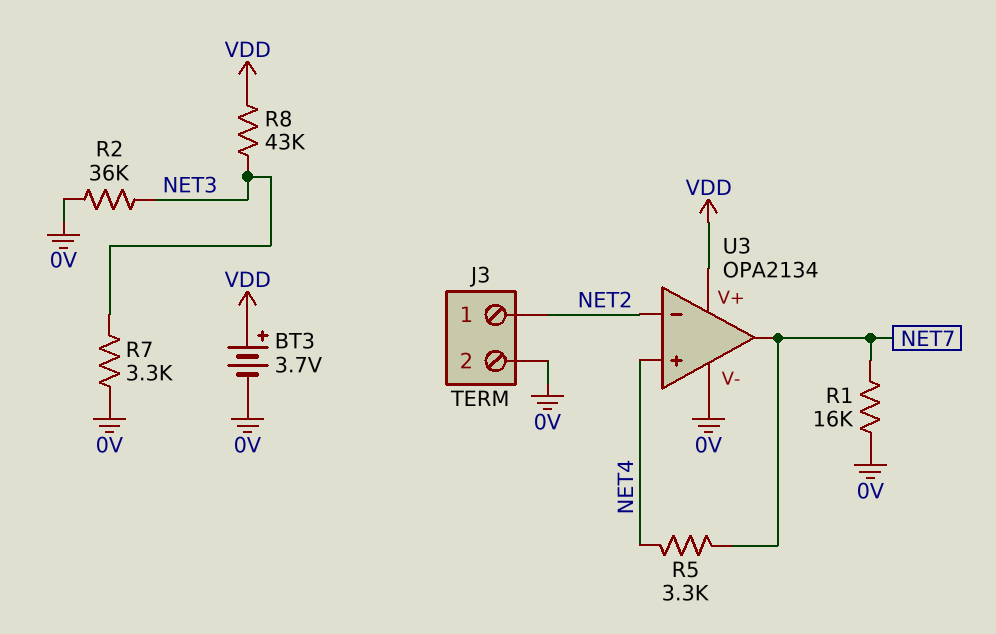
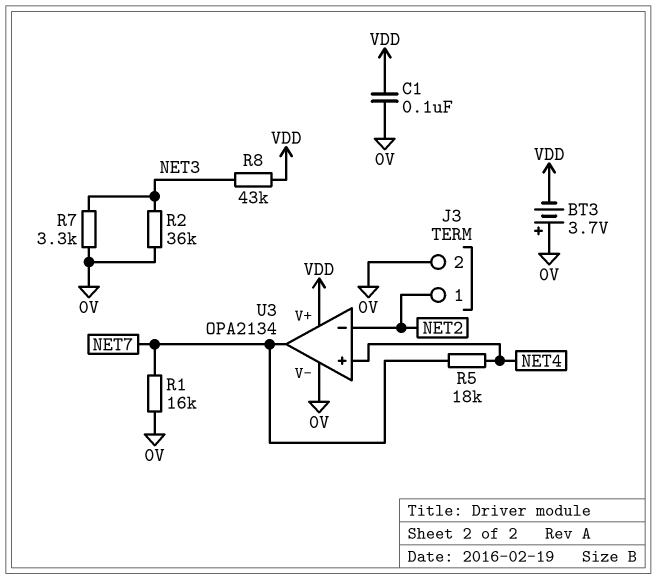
BT3: 3.7V (plus VDD, minus 0V) -> 3.7V (plus 0V, minus VDD)
C1: none -> 100nF (0V, VDD)
R5: 3.3k (NET4, NET7) -> 18k (NET4, NET7)

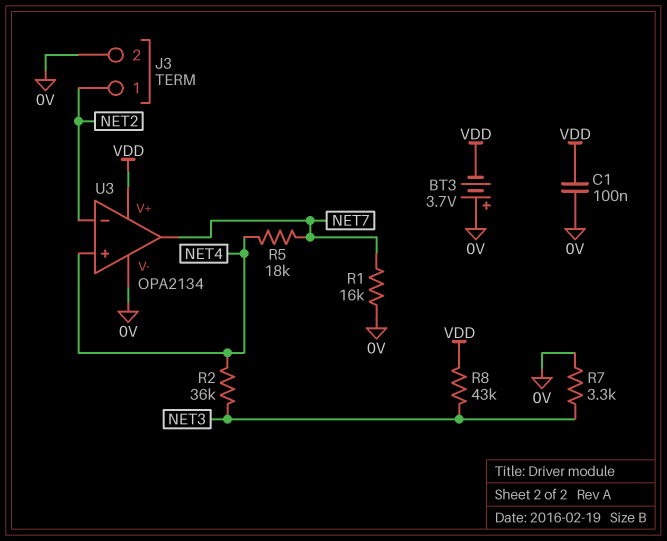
R2: 36k (0V, NET3) -> 36k (NET3, NET4)

